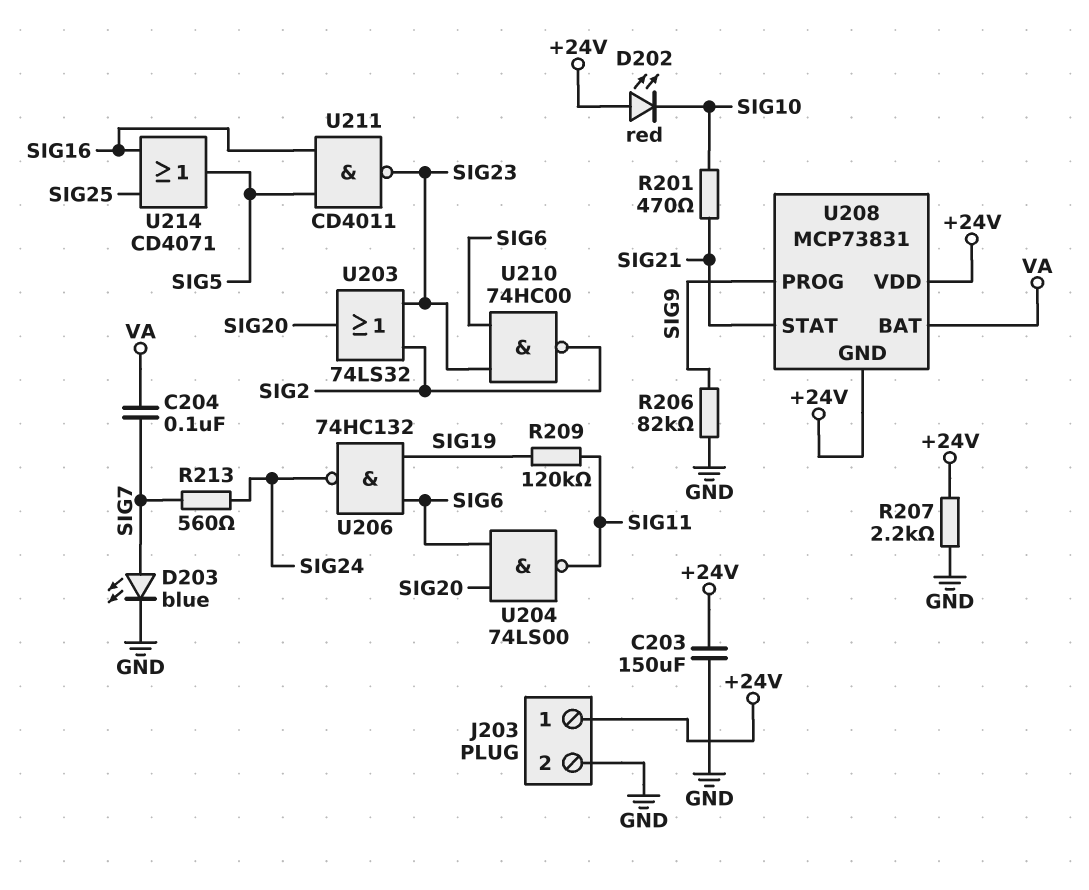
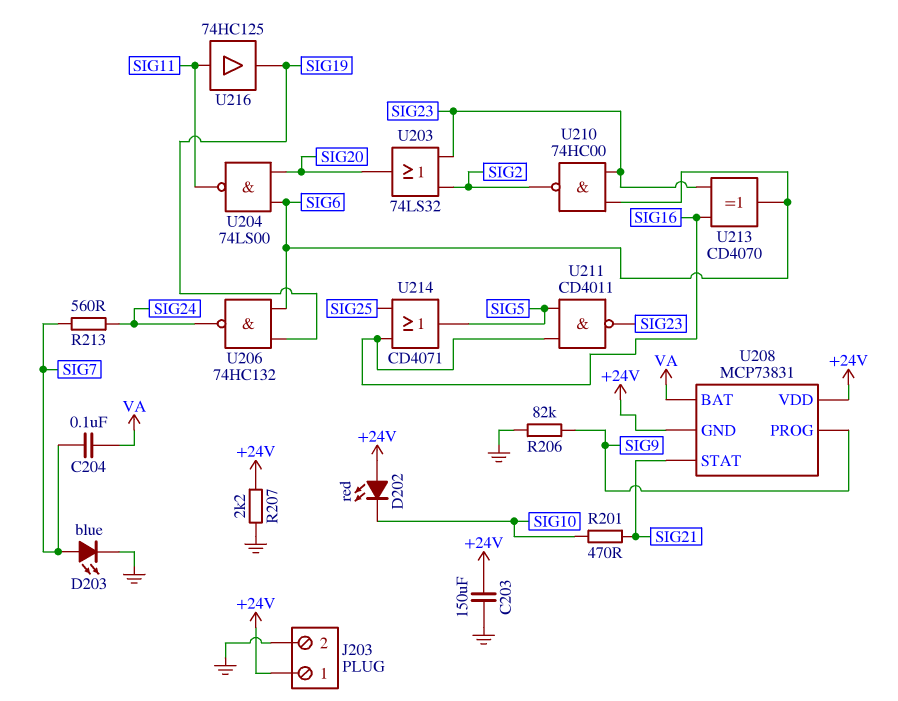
R209: 120k (SIG11, SIG19) -> none
U213: none -> XOR CD4070 (in SIG16, in SIG23, out SIG6)
U216: none -> buffer 74HC125 (in SIG11, out SIG19)

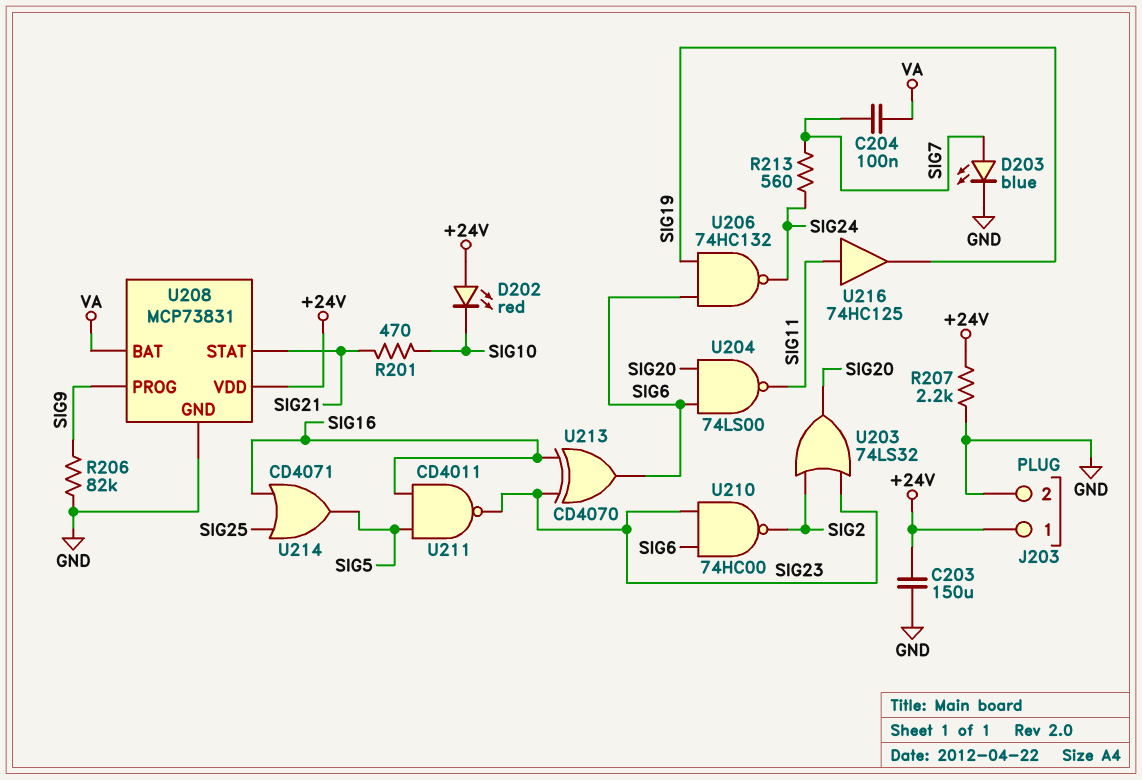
U208 pin GND: +24V -> GND

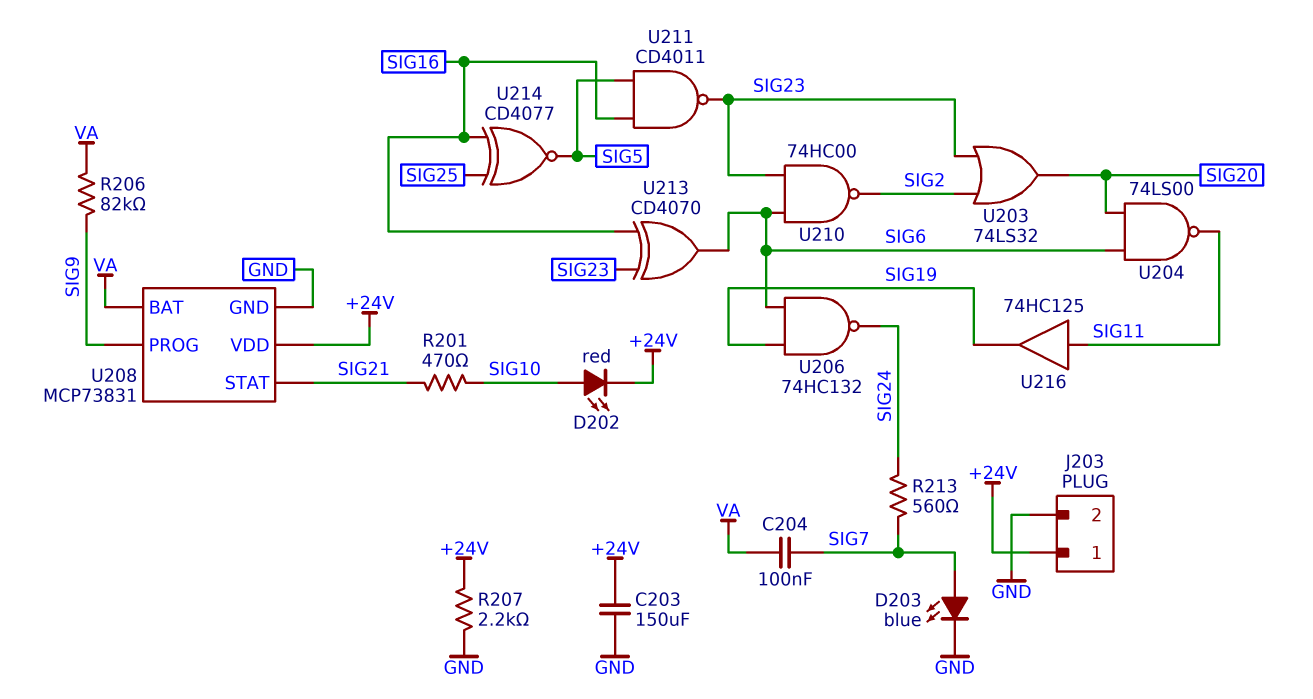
D202: LED red (A +24V, K SIG10) -> LED red (A SIG10, K +24V)
R206: 82k (GND, SIG9) -> 82k (SIG9, VA)
U214: OR CD4071 (in SIG16, in SIG25, out SIG5) -> XNOR CD4077 (in SIG16, in SIG25, out SIG5)

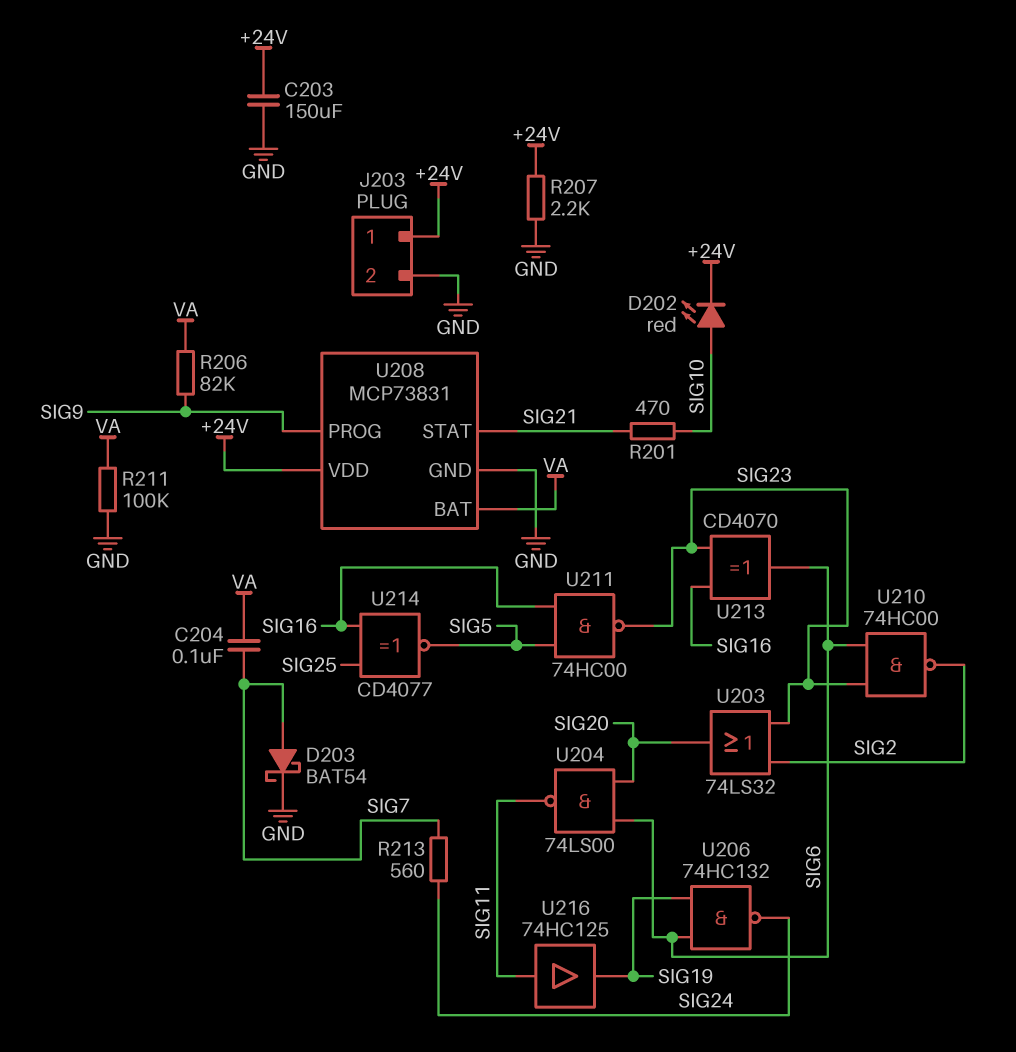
D203: LED blue (A SIG7, K GND) -> schottky BAT54 (A SIG7, K GND)
R211: none -> 100k (GND, VA)
U211: NAND CD4011 (in SIG5, in SIG16, out SIG23) -> NAND 74HC00 (in SIG5, in SIG16, out SIG23)

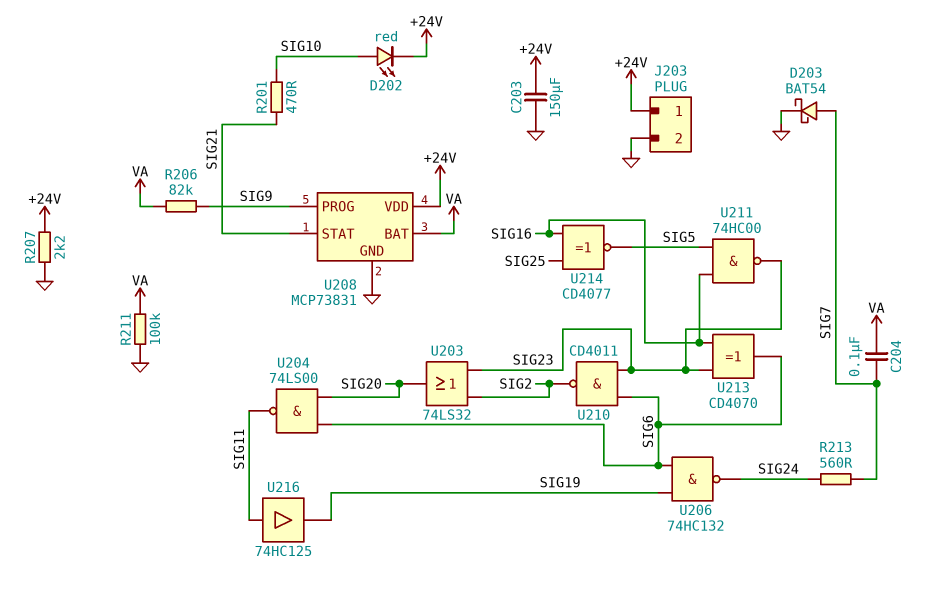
U210: NAND 74HC00 (in SIG6, in SIG23, out SIG2) -> NAND CD4011 (in SIG6, in SIG23, out SIG2)

